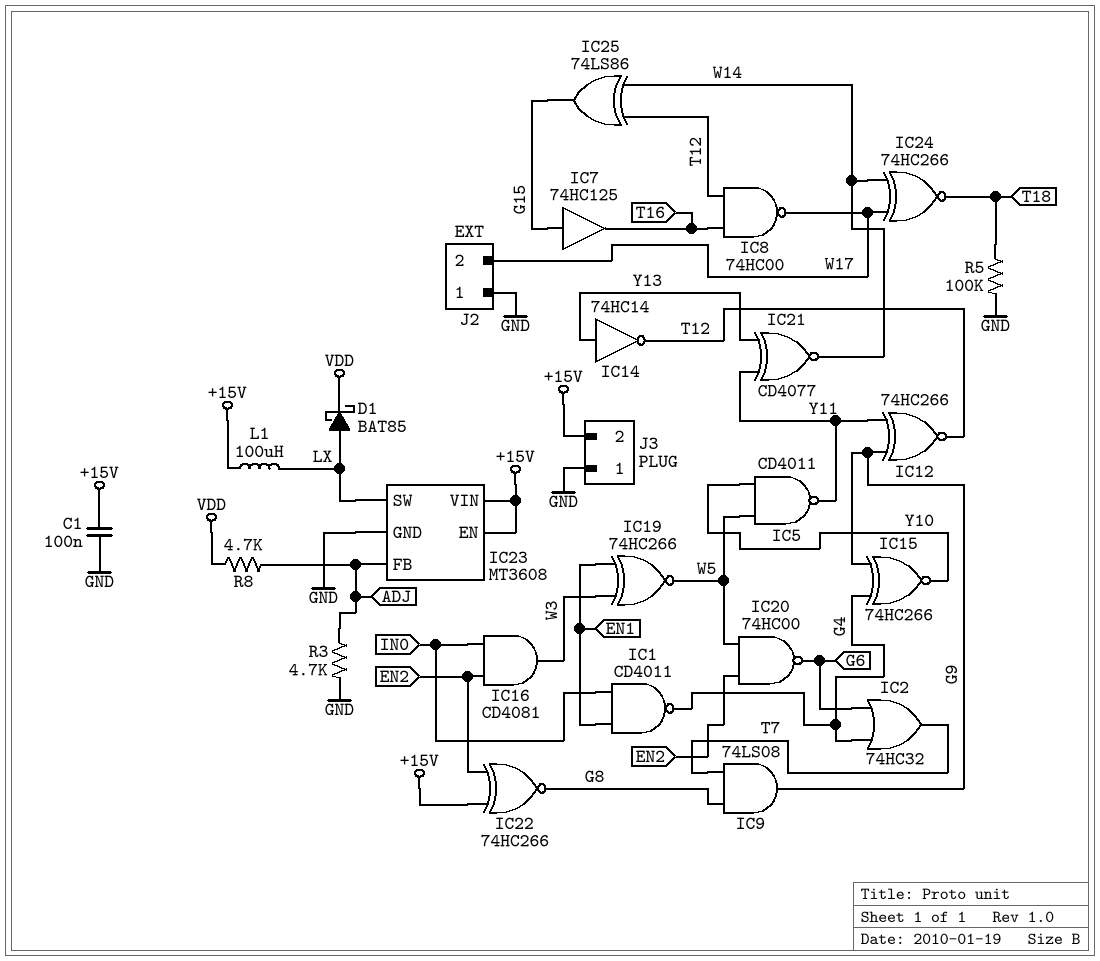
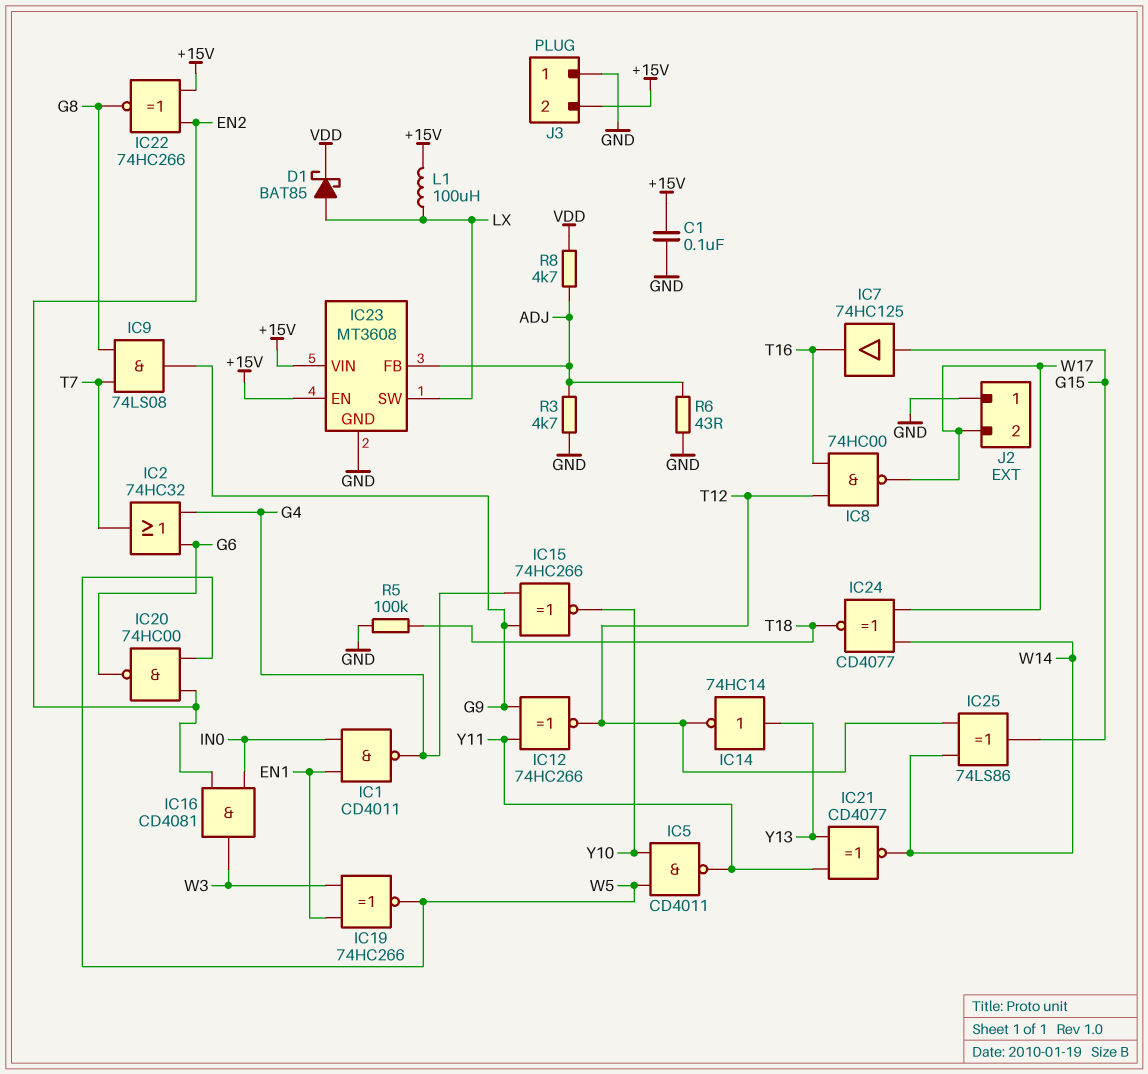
IC24: XNOR 74HC266 (in W14, in W17, out T18) -> XNOR CD4077 (in W14, in W17, out T18)
R6: none -> 43 (ADJ, GND)

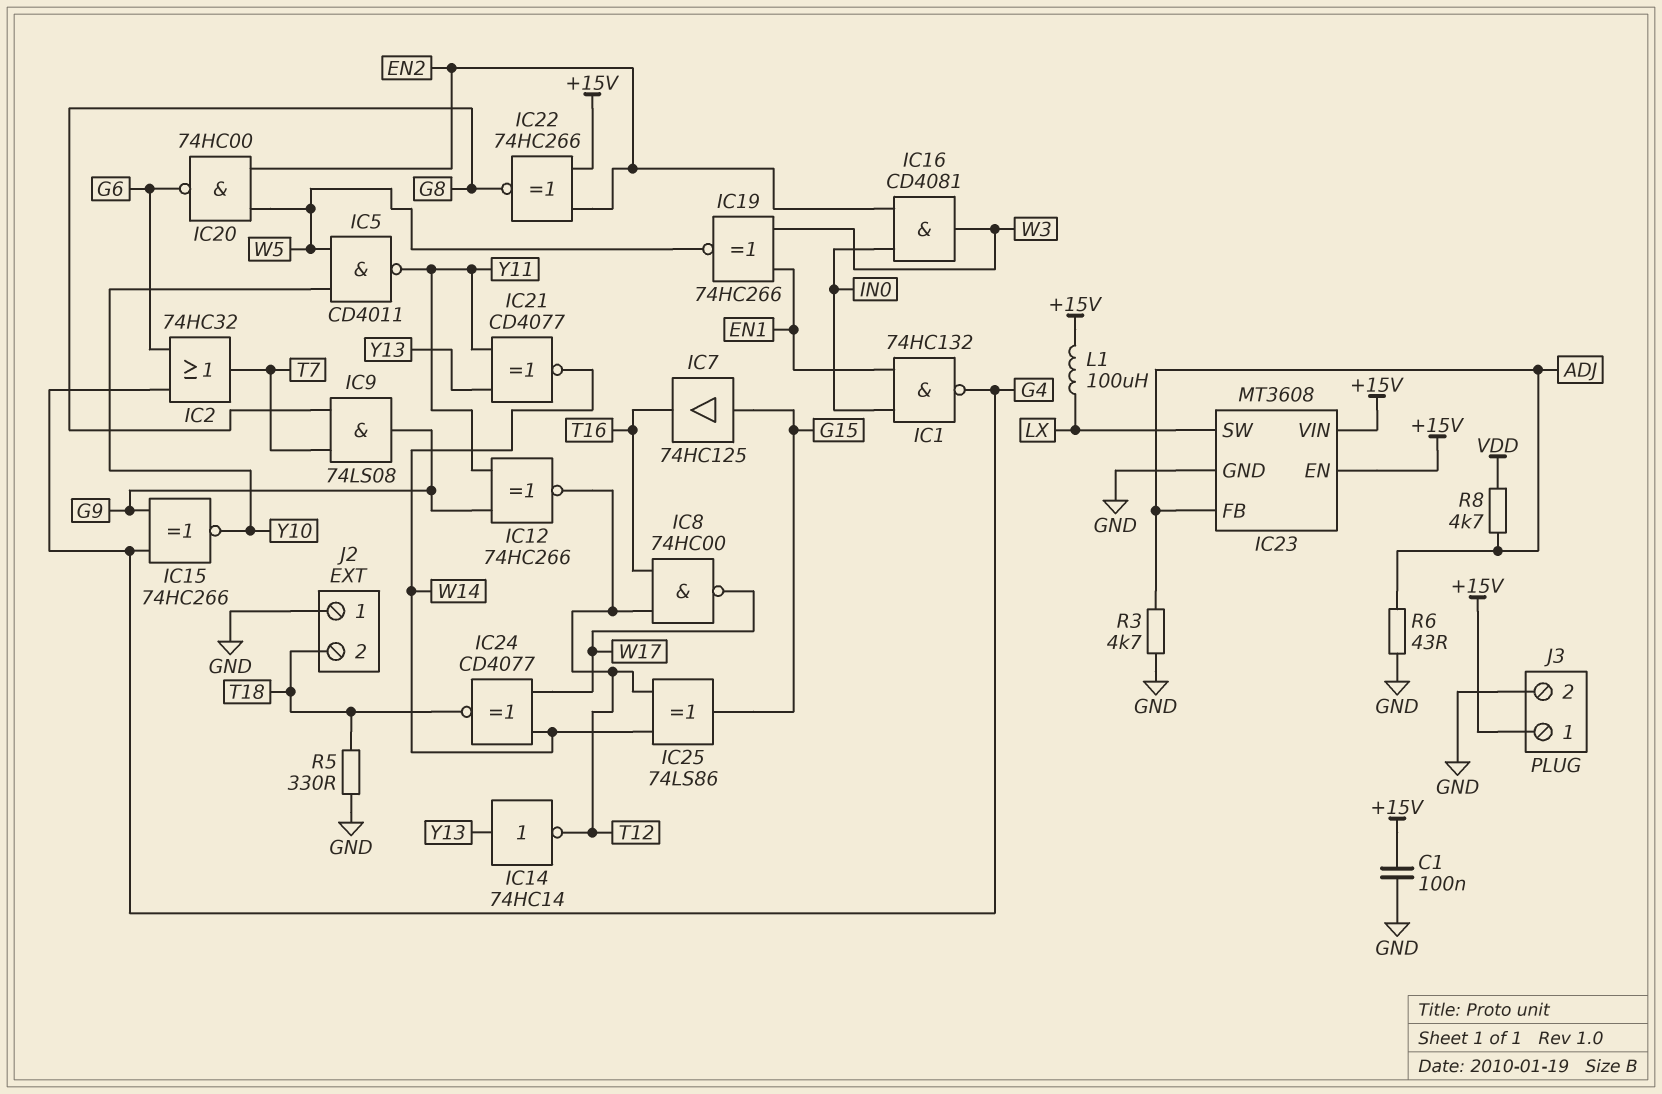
D1: schottky BAT85 (A LX, K VDD) -> none
IC1: NAND CD4011 (in EN1, in IN0, out G4) -> NAND 74HC132 (in EN1, in IN0, out G4)
J2 pin 2: W17 -> T18
J3 pin 1: GND -> +15V
J3 pin 2: +15V -> GND
R5: 100k (GND, T18) -> 330 (GND, T18)

